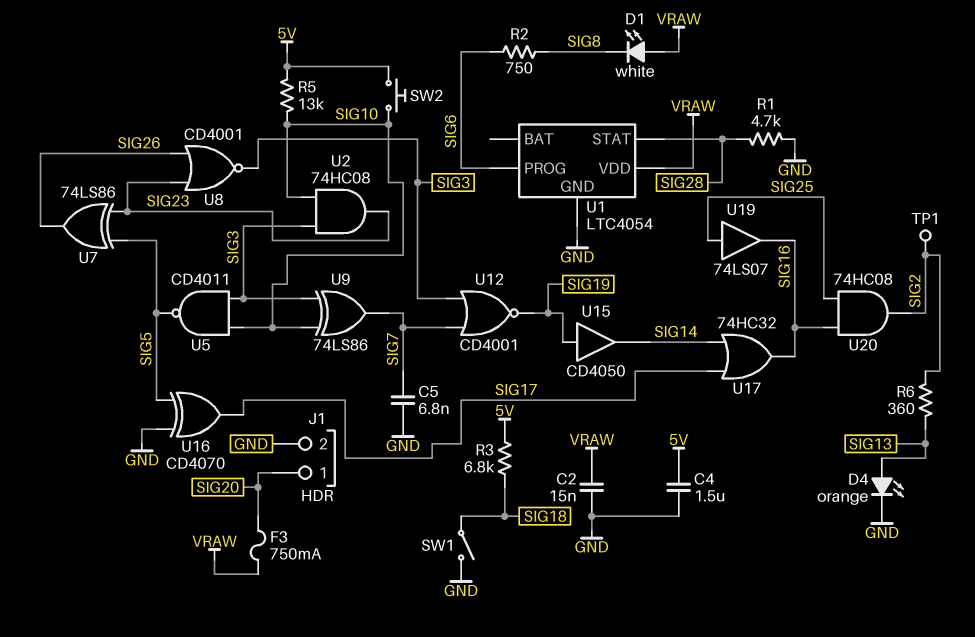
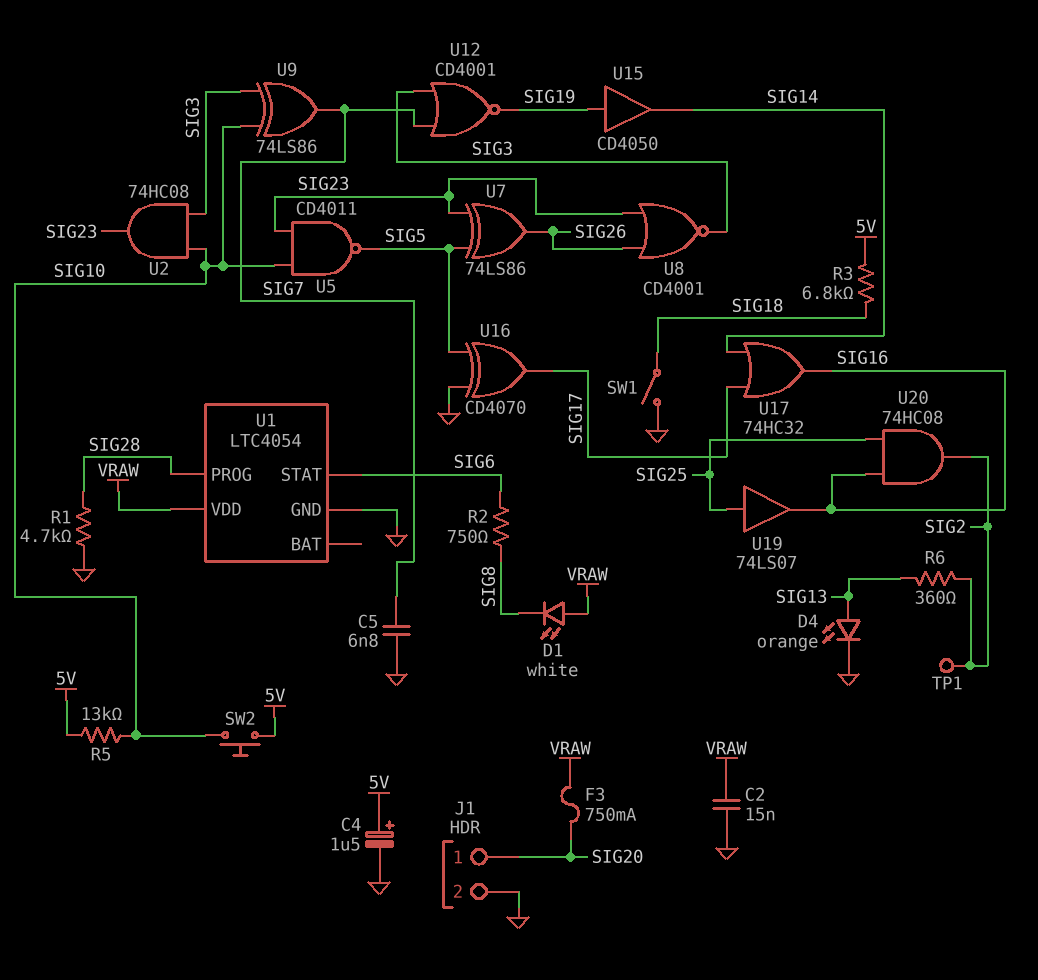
C4: 1.5uF (5V, GND) -> 1.5uF (plus 5V, minus GND)
U1 pin PROG: SIG6 -> SIG28
U1 pin STAT: SIG28 -> SIG6
U5: NAND CD4011 (in SIG3, in SIG10, out SIG5) -> NAND CD4011 (in SIG10, in SIG23, out SIG5)

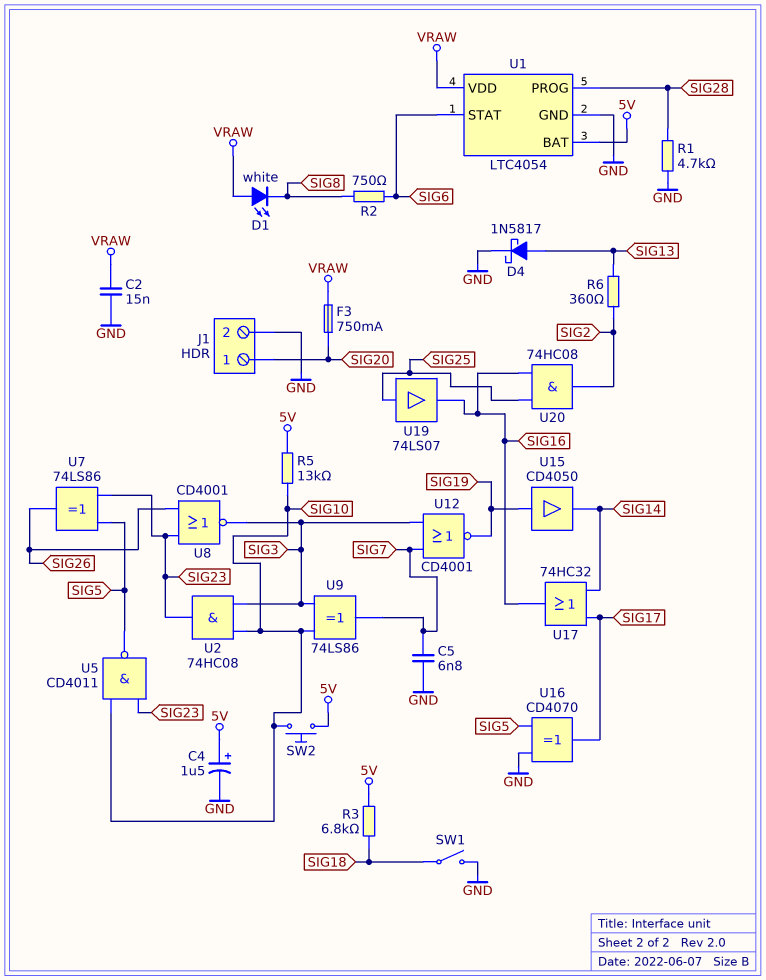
D4: LED orange (A SIG13, K GND) -> schottky 1N5817 (A SIG13, K GND)
TP1: test point (SIG2) -> none
U1 pin BAT: none -> 5V

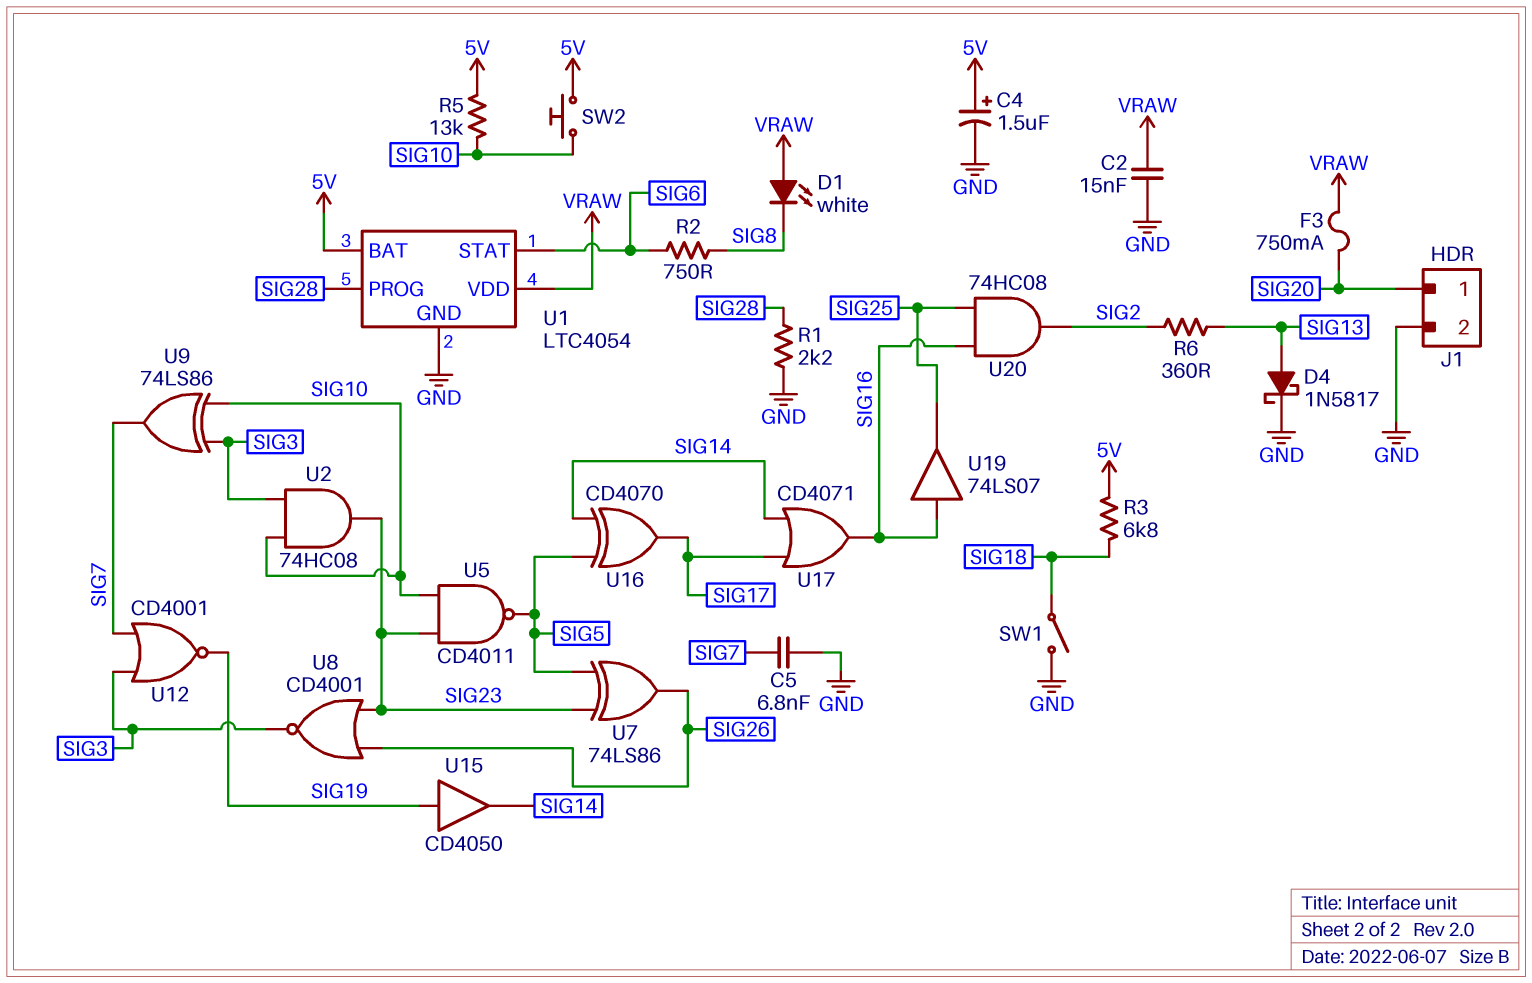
R1: 4.7k (GND, SIG28) -> 2.2k (GND, SIG28)
U16: XOR CD4070 (in GND, in SIG5, out SIG17) -> XOR CD4070 (in SIG5, in SIG14, out SIG17)
U17: OR 74HC32 (in SIG14, in SIG17, out SIG16) -> OR CD4071 (in SIG14, in SIG17, out SIG16)
U19: buffer 74LS07 (in SIG25, out SIG16) -> buffer 74LS07 (in SIG16, out SIG25)

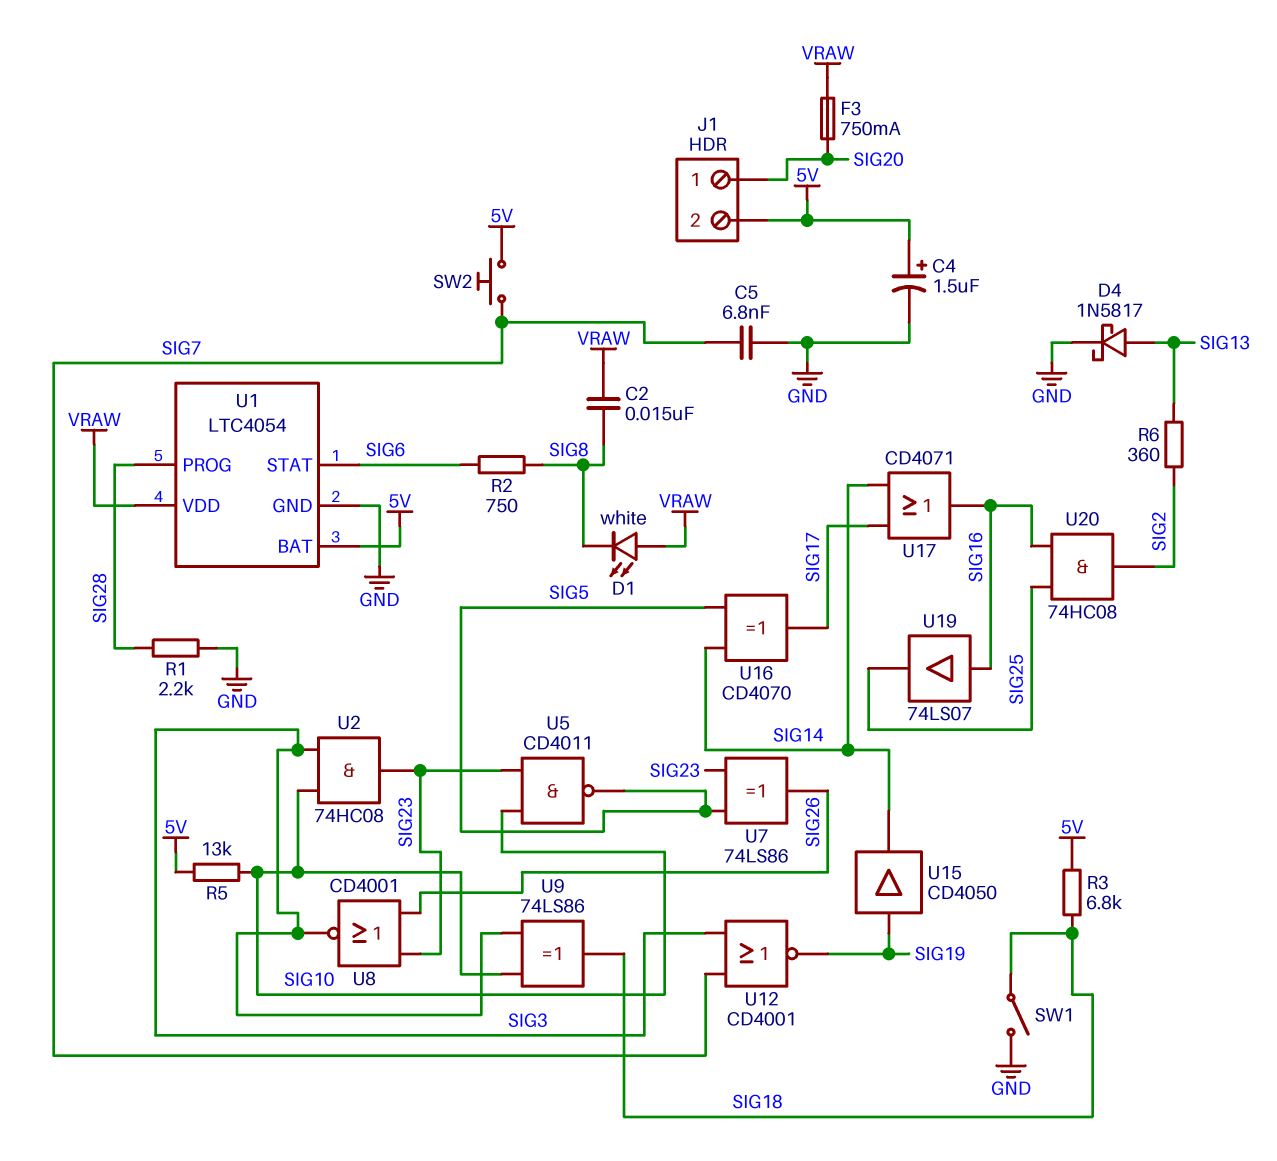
C2: 15nF (GND, VRAW) -> 15nF (SIG8, VRAW)
J1 pin 2: GND -> 5V
SW2: button (5V, SIG10) -> button (5V, SIG7)
U9: XOR 74LS86 (in SIG3, in SIG10, out SIG7) -> XOR 74LS86 (in SIG3, in SIG10, out SIG18)

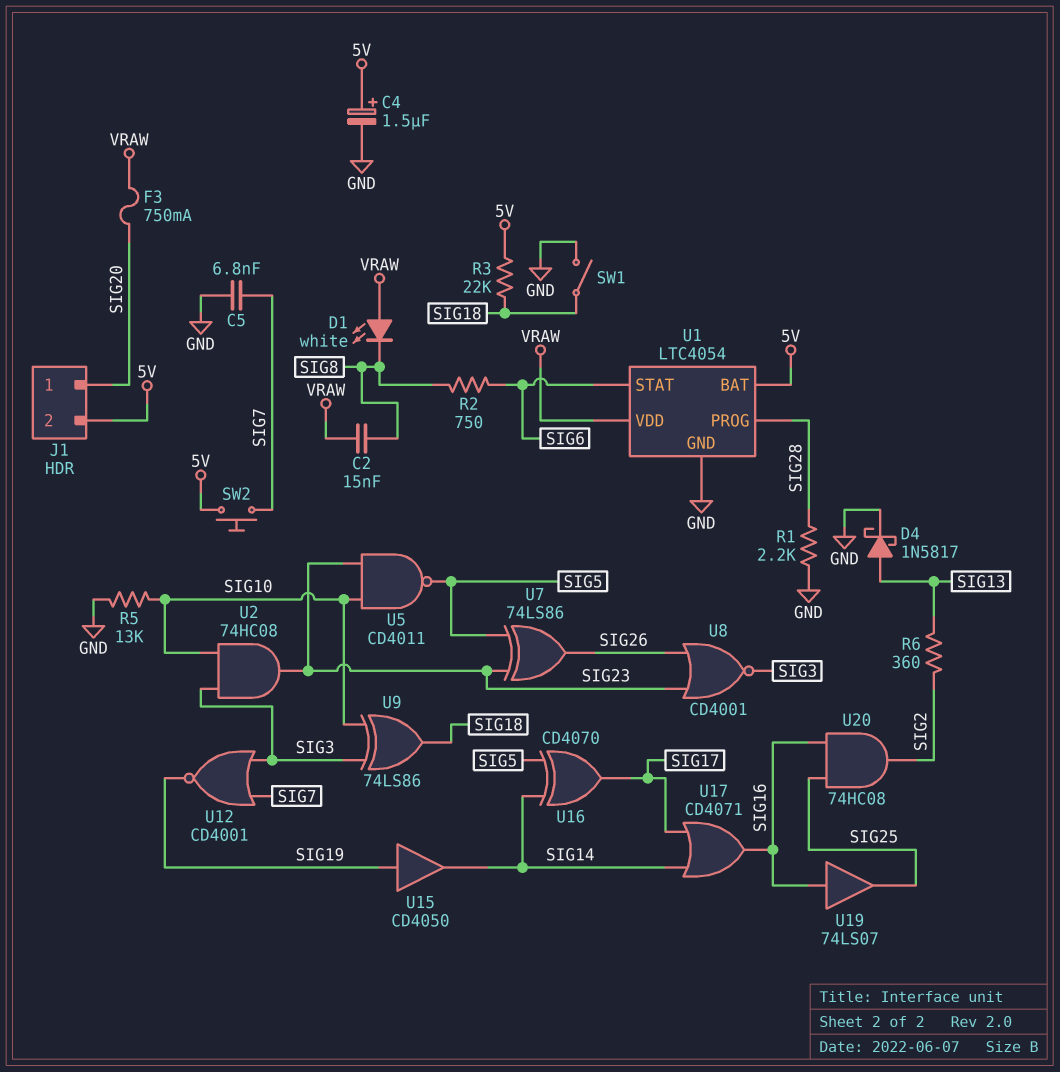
R3: 6.8k (5V, SIG18) -> 22k (5V, SIG18)
R5: 13k (5V, SIG10) -> 13k (GND, SIG10)

